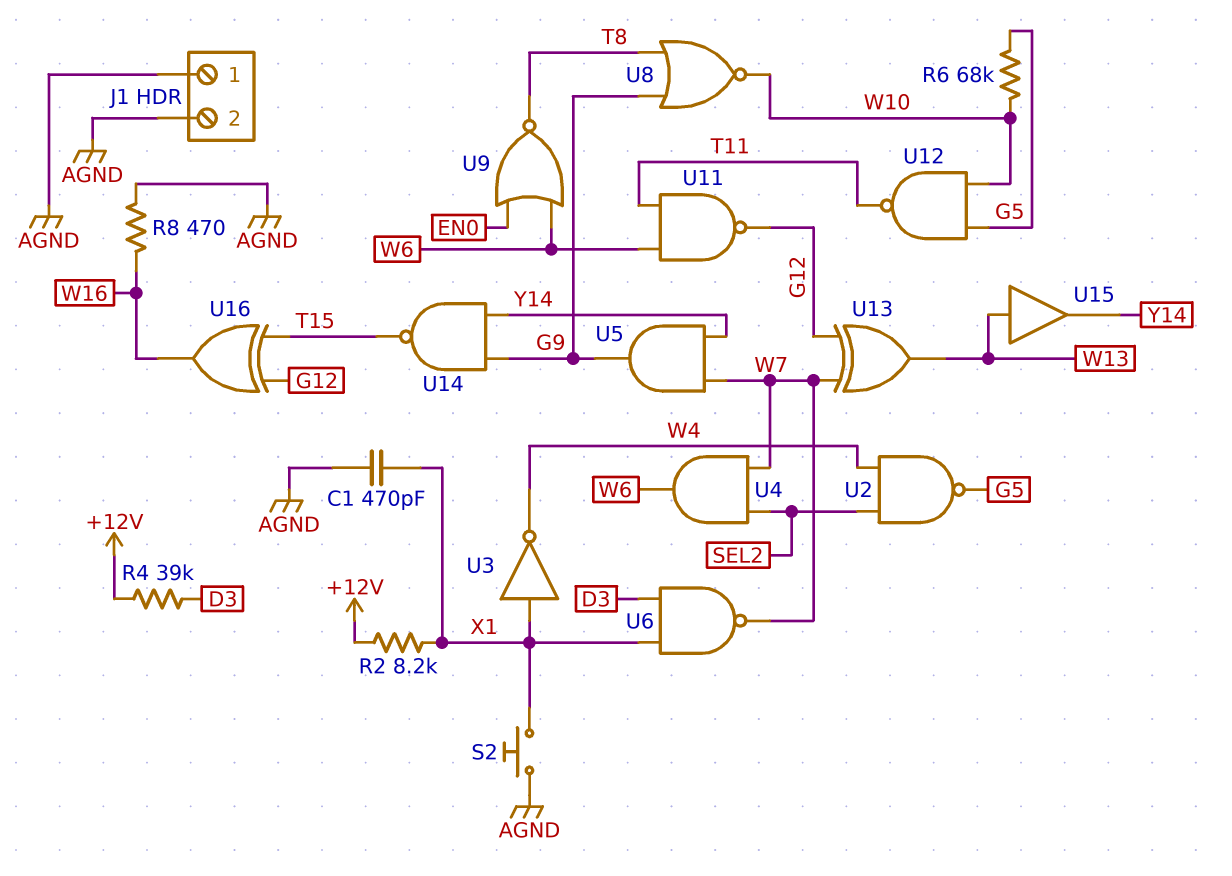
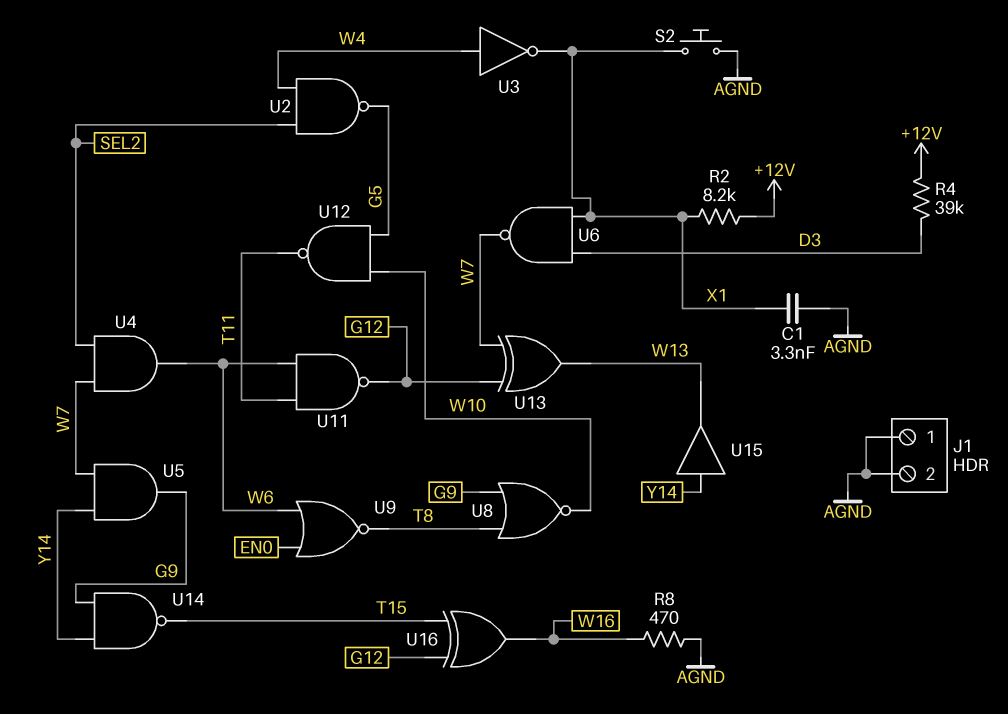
C1: 470pF (AGND, X1) -> 3.3nF (AGND, X1)
R6: 68k (G5, W10) -> none
U3: NOT (in X1, out W4) -> NOT (in W4, out X1)
U15: buffer (in W13, out Y14) -> buffer (in Y14, out W13)

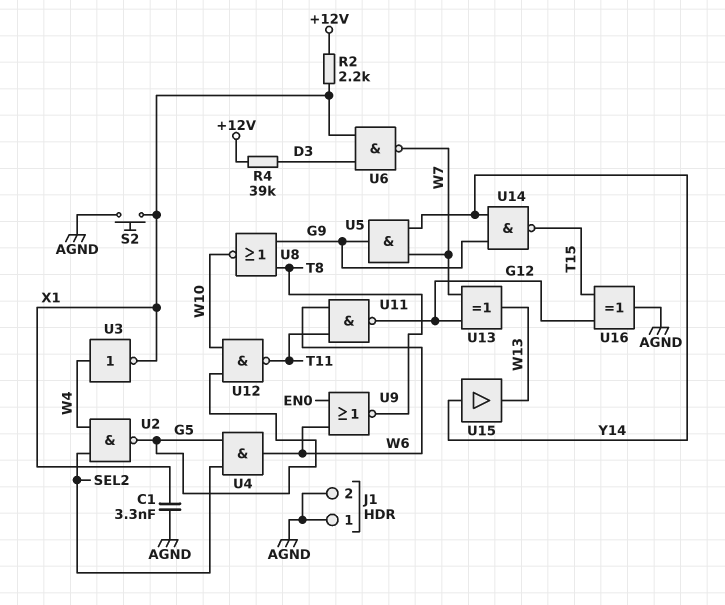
R2: 8.2k (+12V, X1) -> 2.2k (+12V, X1)
R8: 470 (AGND, W16) -> none
U4: AND (in SEL2, in W7, out W6) -> AND (in G5, in SEL2, out W6)
U16: XOR (in G12, in T15, out W16) -> XOR (in G12, in T15, out AGND)

